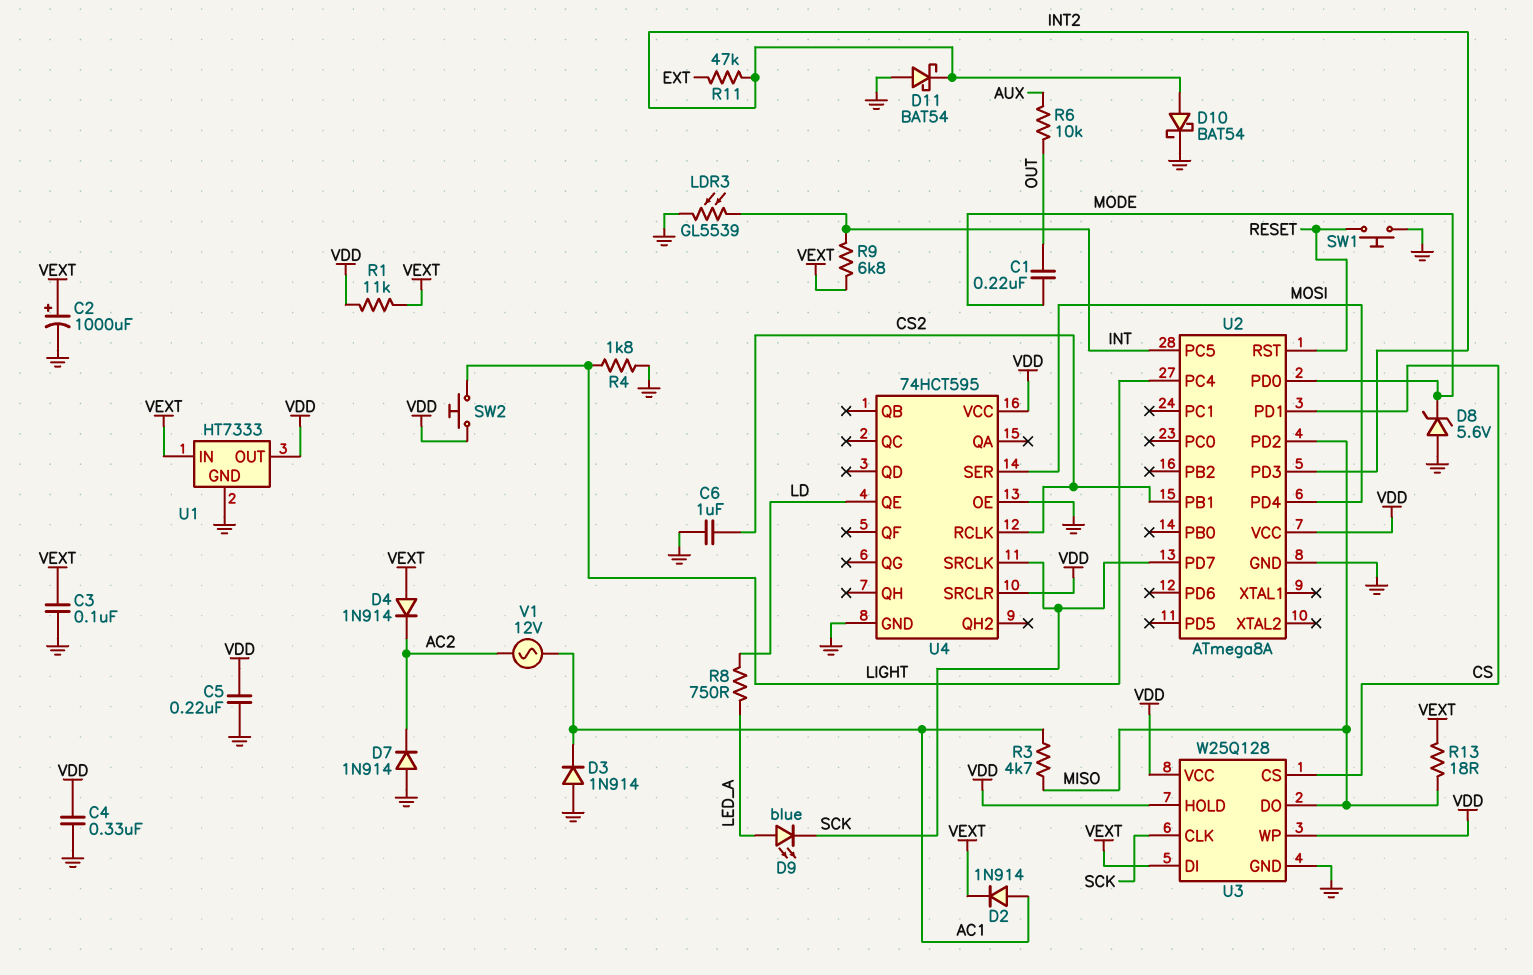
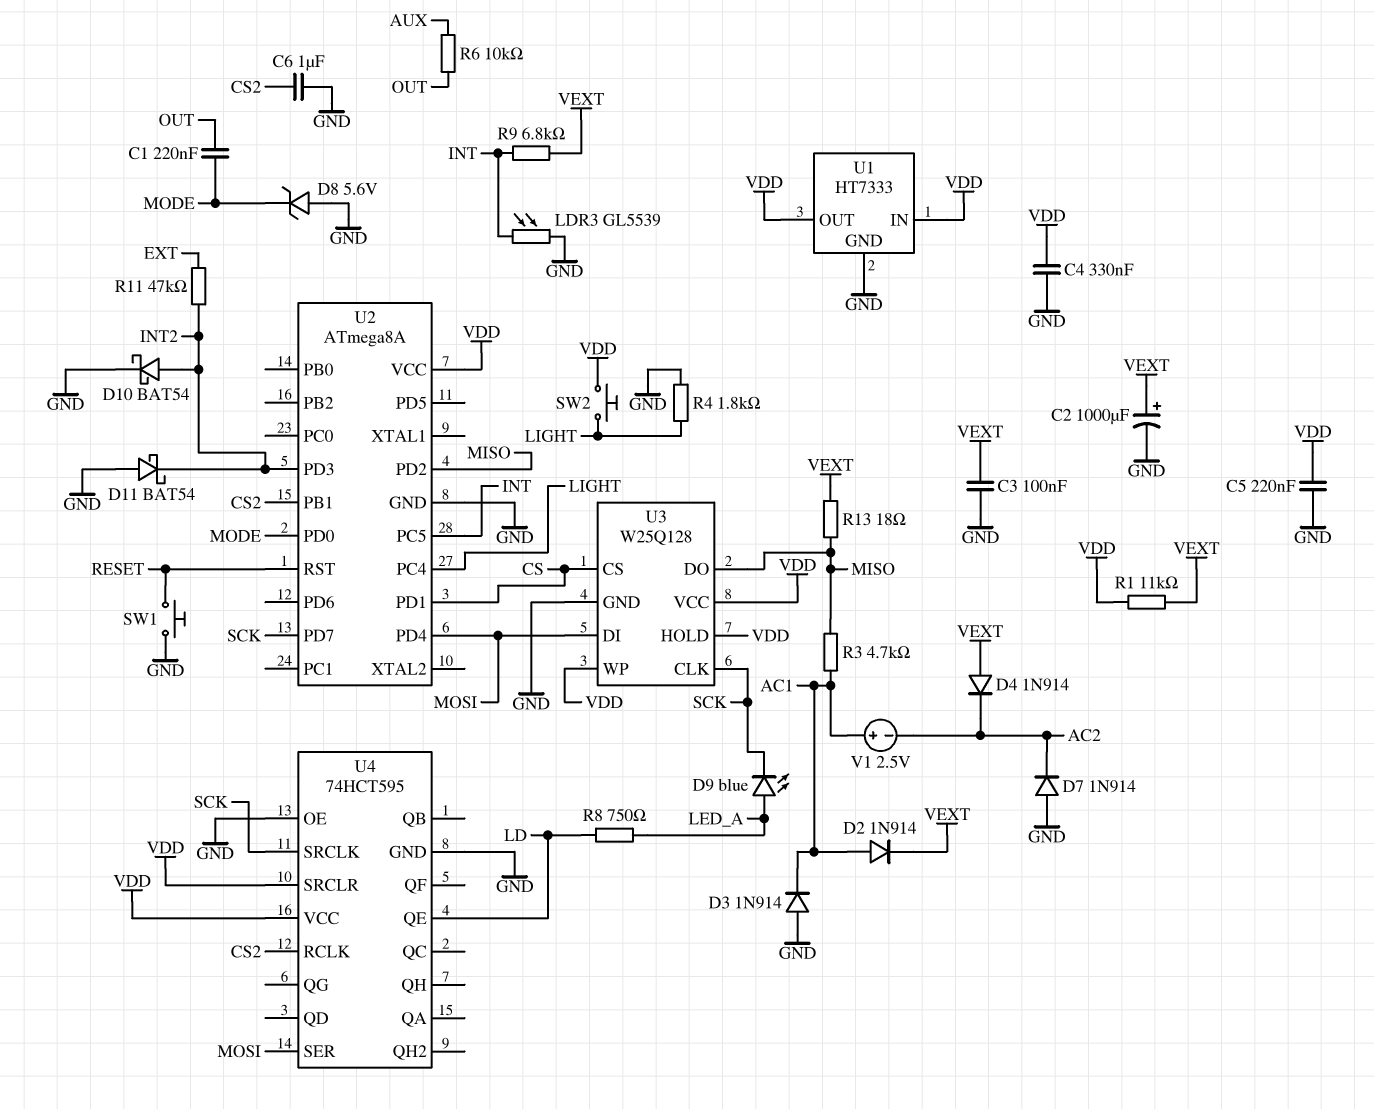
U1 pin IN: VEXT -> VDD
U3 pin DI: VEXT -> MOSI
V1: AC 12V (AC1, AC2) -> 2.5V (plus AC1, minus AC2)

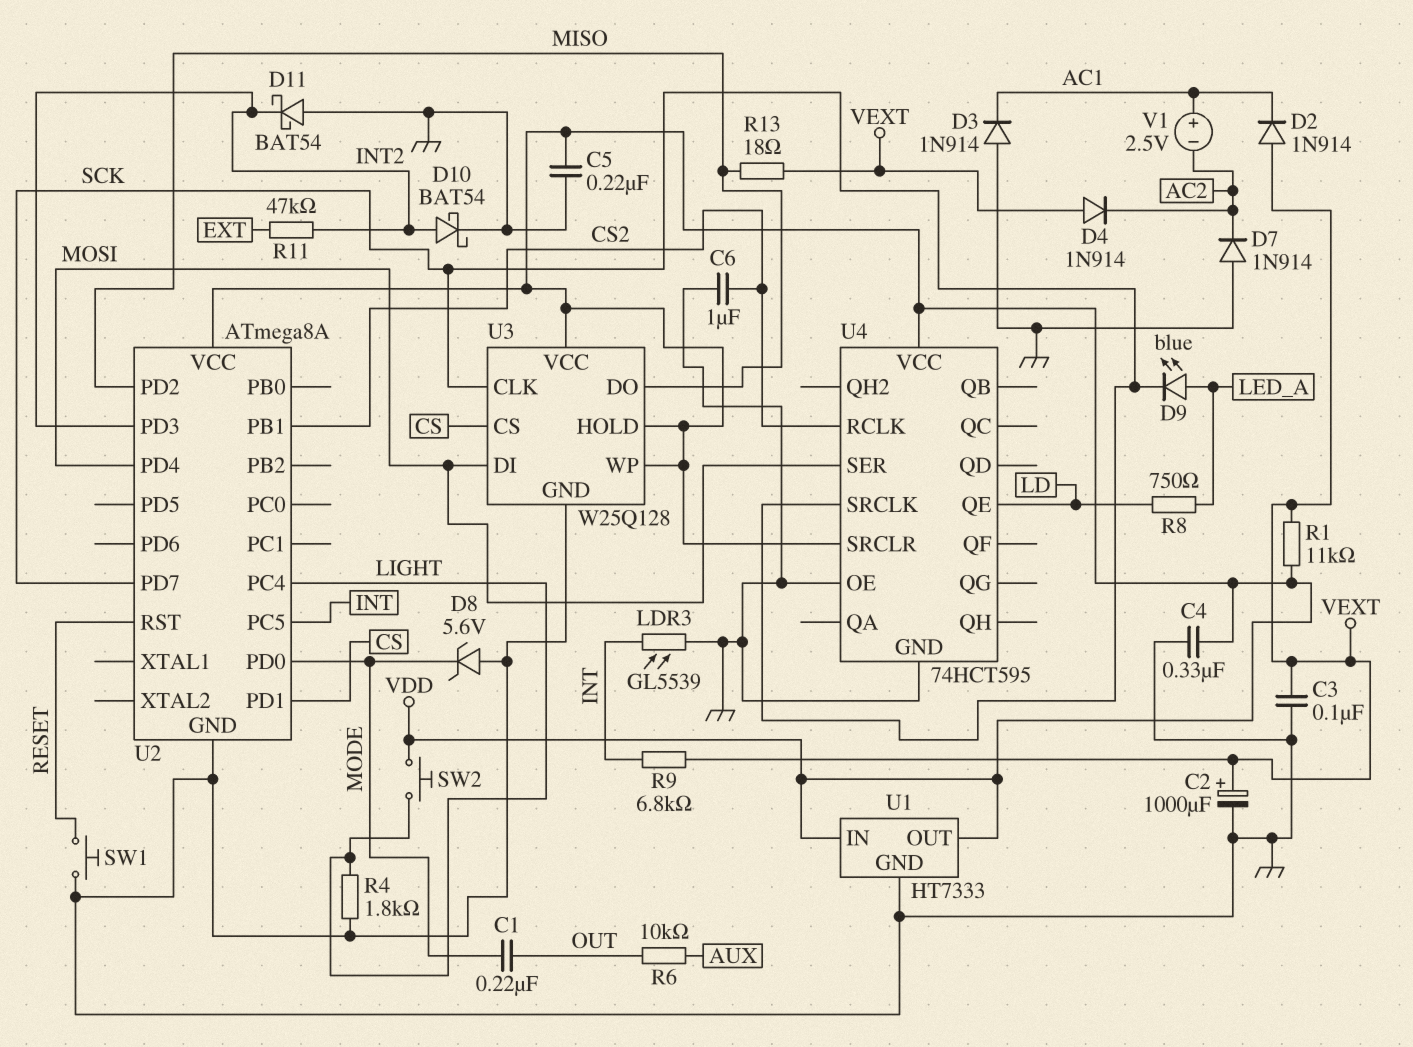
D2: diode 1N914 (A AC1, K VEXT) -> diode 1N914 (A VEXT, K AC1)
R3: 4.7k (AC1, MISO) -> none

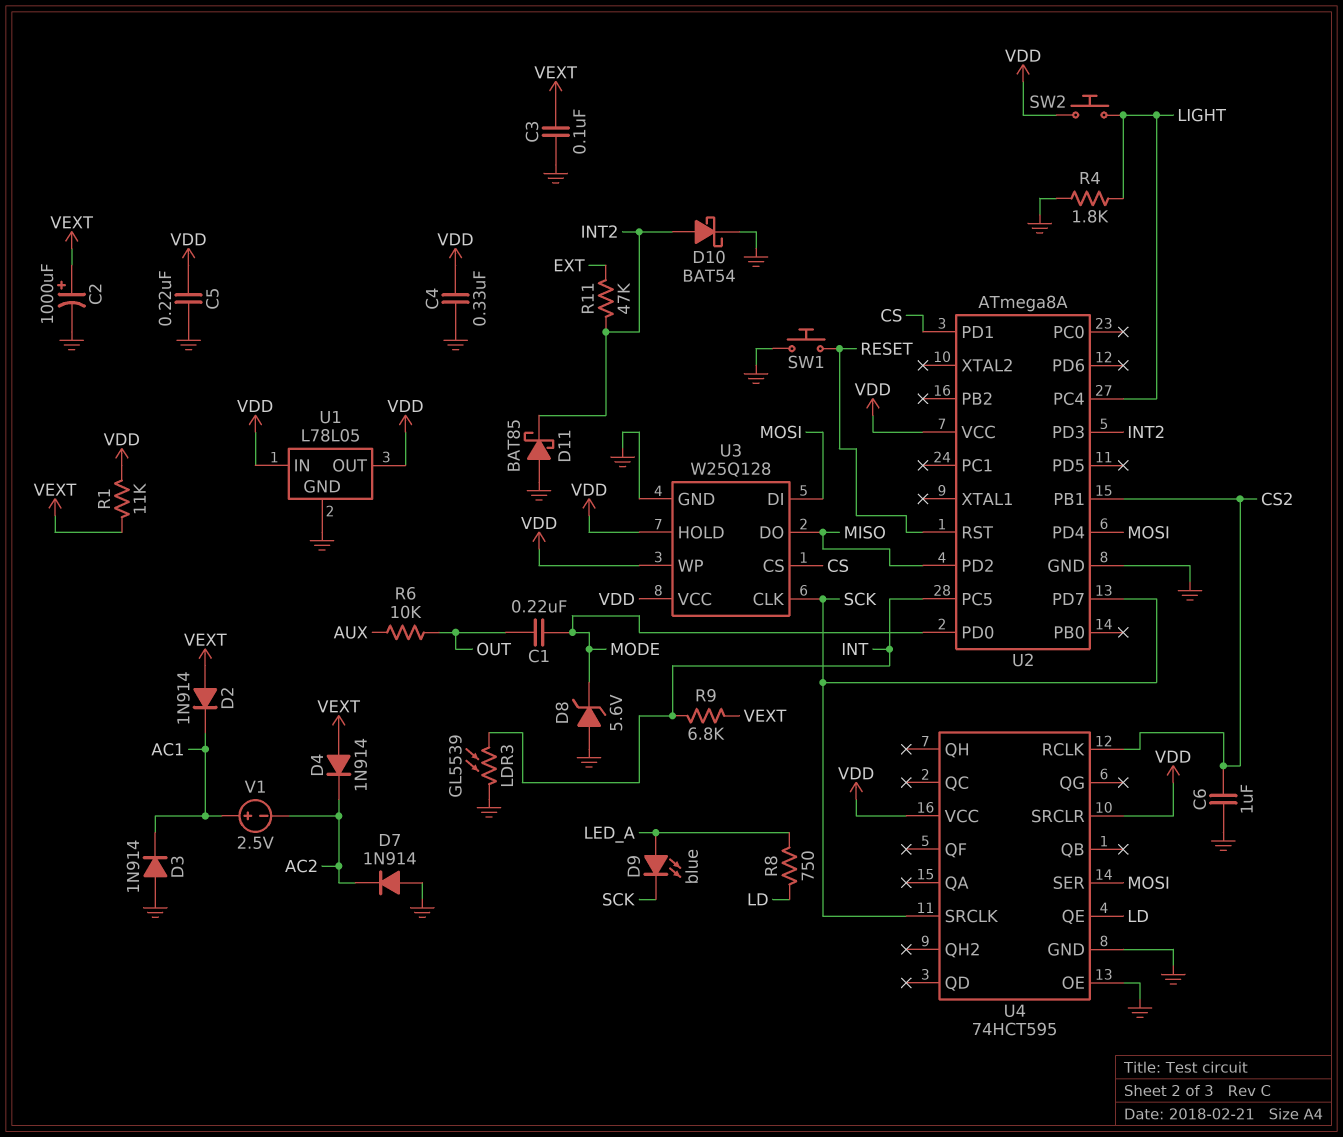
D11: schottky BAT54 (A GND, K INT2) -> schottky BAT85 (A GND, K INT2)
R13: 18 (MISO, VEXT) -> none
U1: HT7333 -> L78L05

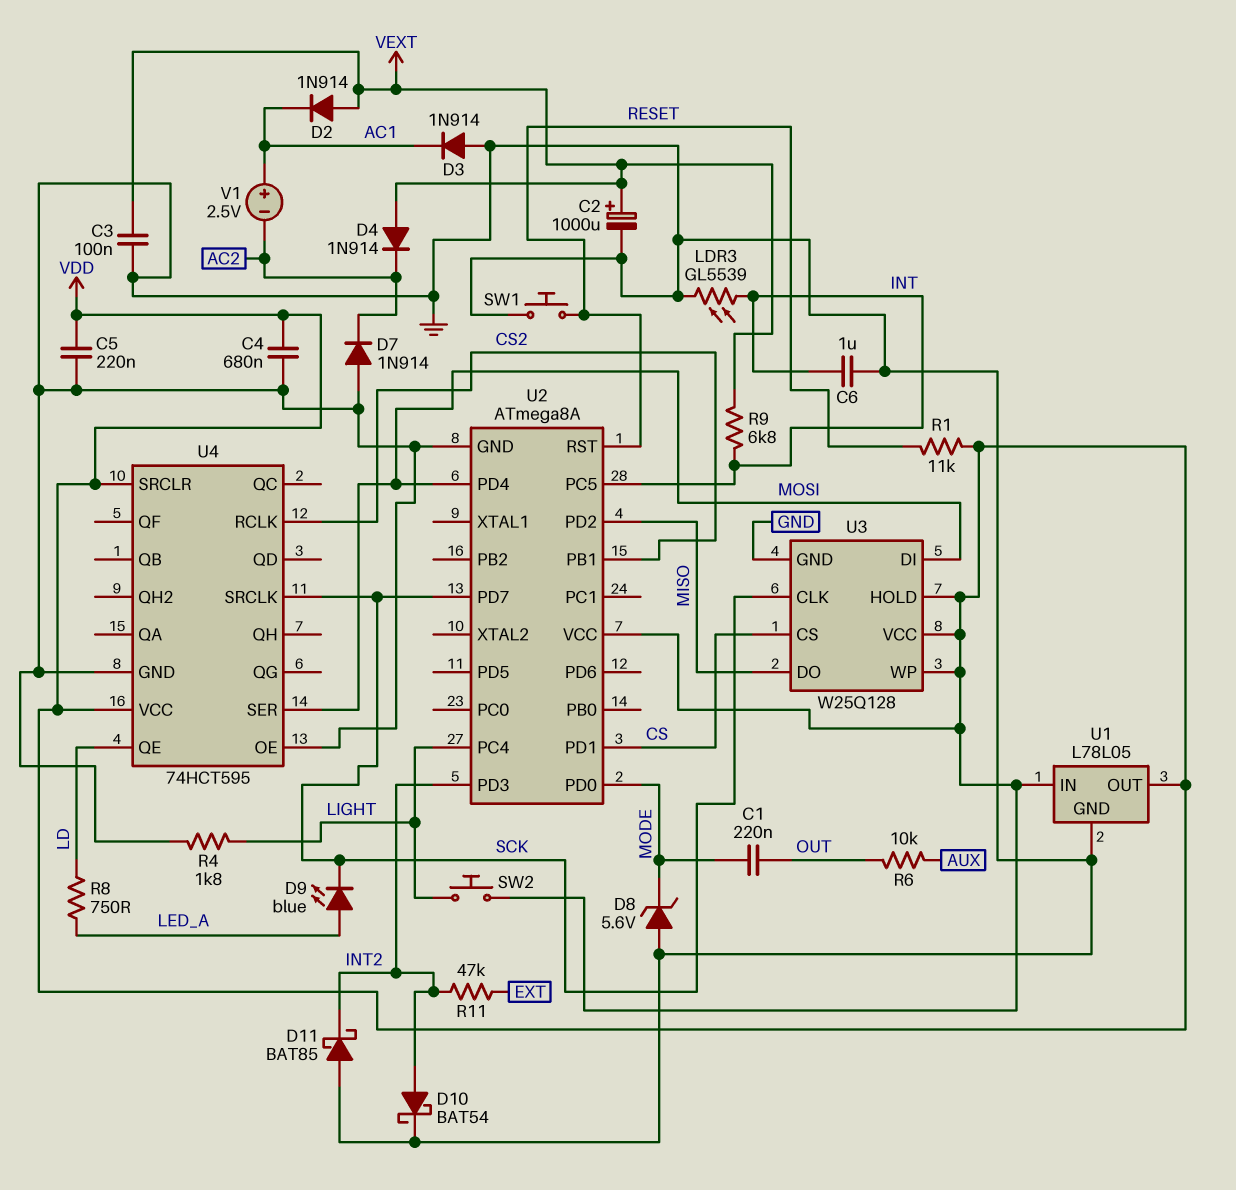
C4: 330nF (GND, VDD) -> 680nF (GND, VDD)
C6: 1uF (CS2, GND) -> 1uF (GND, INT)
R1: 11k (VDD, VEXT) -> 11k (RESET, VDD)

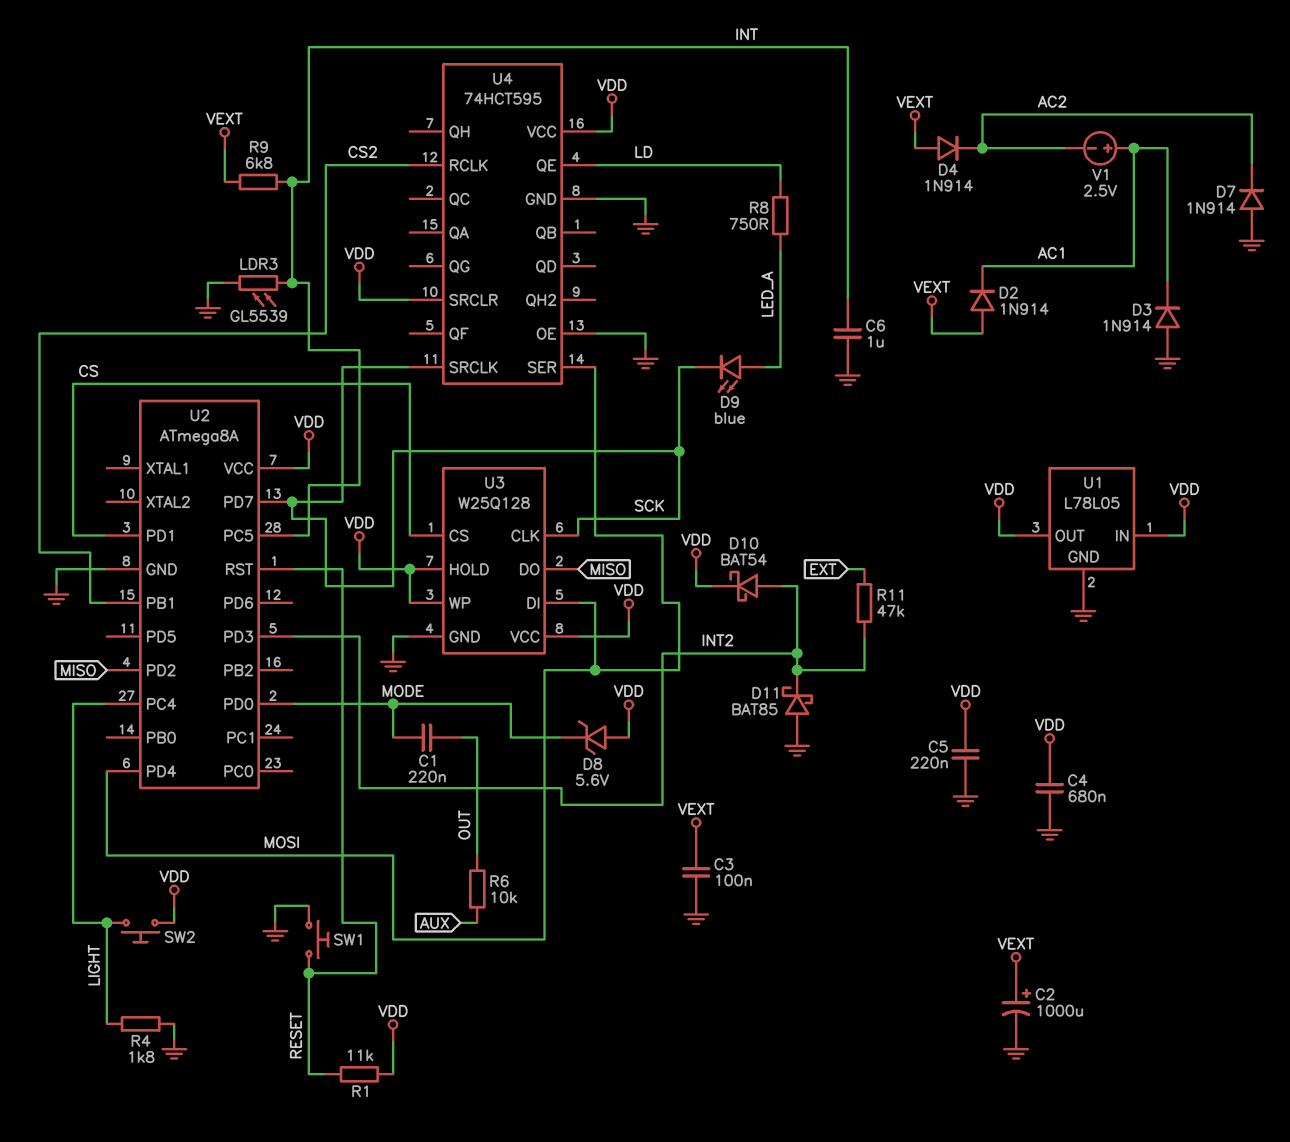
D8: zener 5.6V (A GND, K MODE) -> zener 5.6V (A VDD, K MODE)
D10: schottky BAT54 (A INT2, K GND) -> schottky BAT54 (A INT2, K VDD)

